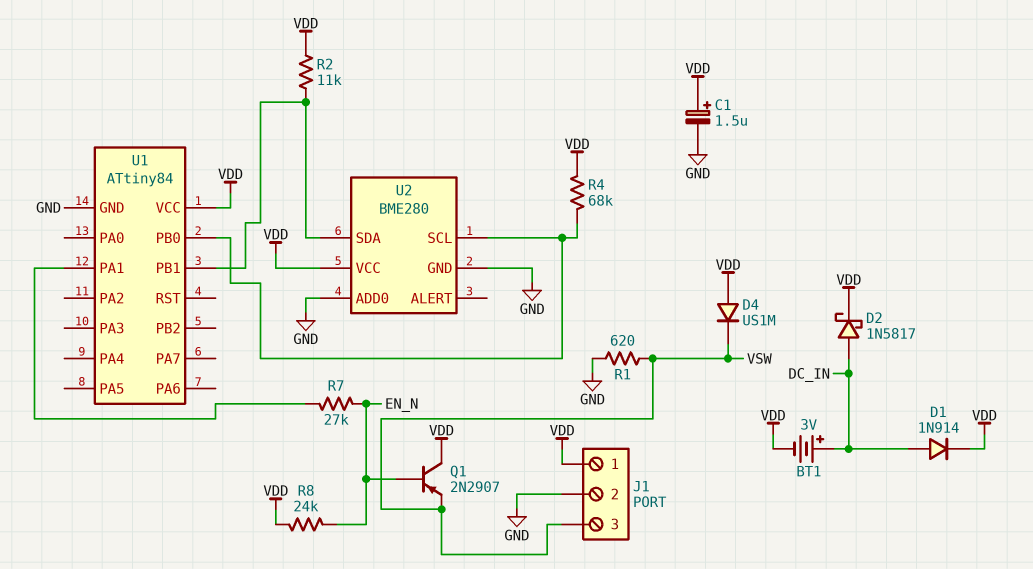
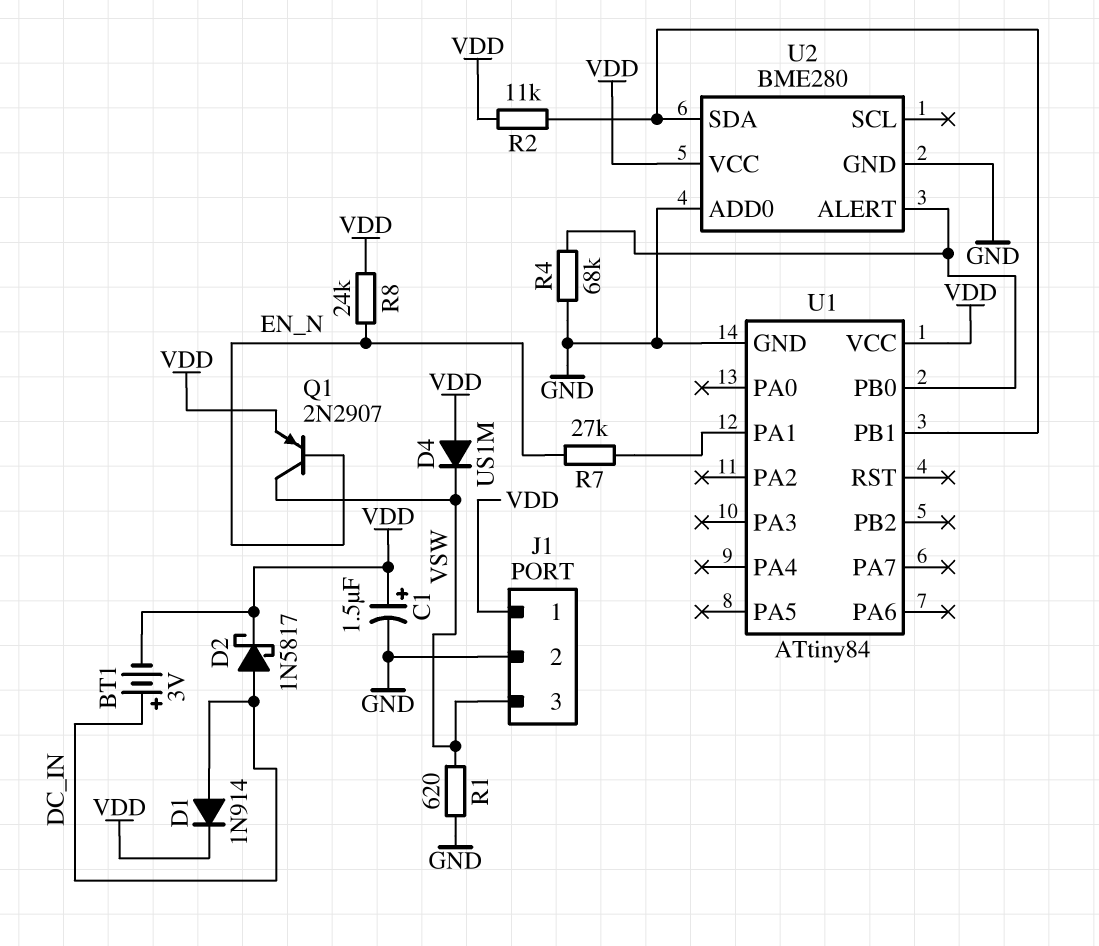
Q1: PNP 2N2907 (B EN_N, C VDD, E VSW) -> PNP 2N2907 (B EN_N, C VSW, E VDD)
R4: 68k (U1/PB0, VDD) -> 68k (GND, U1/PB0)
U2 pin ALERT: none -> U1/PB0
U2 pin SCL: U1/PB0 -> none

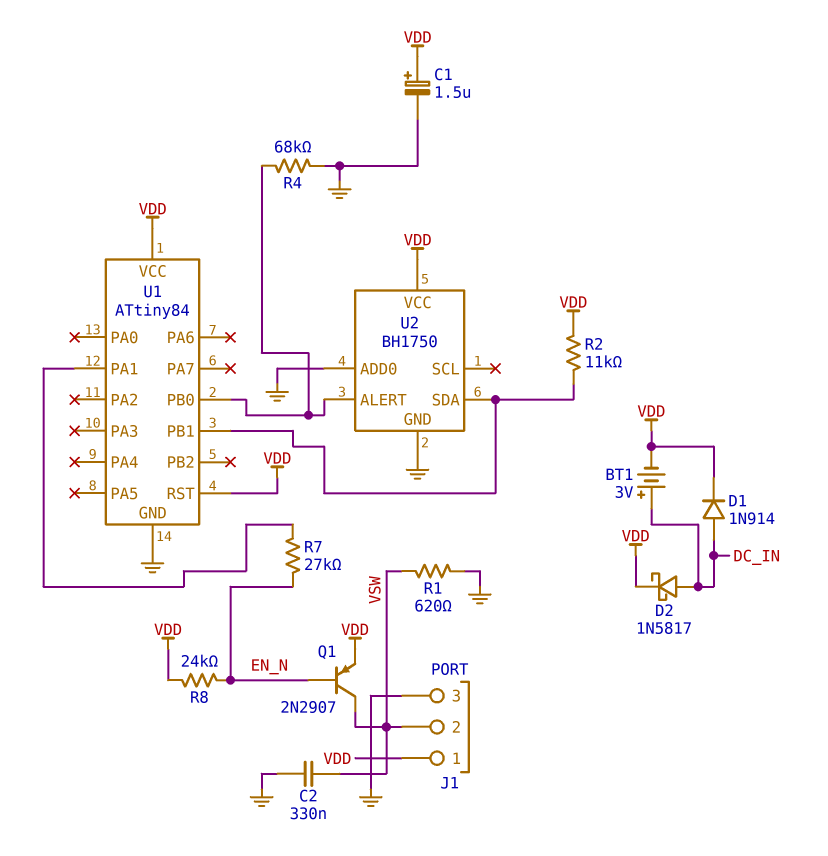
C2: none -> 330nF (GND, VSW)
D4: diode US1M (A VDD, K VSW) -> none
J1 pin 2: GND -> VSW
J1 pin 3: VSW -> GND
U1 pin RST: none -> VDD
U2: BME280 -> BH1750

